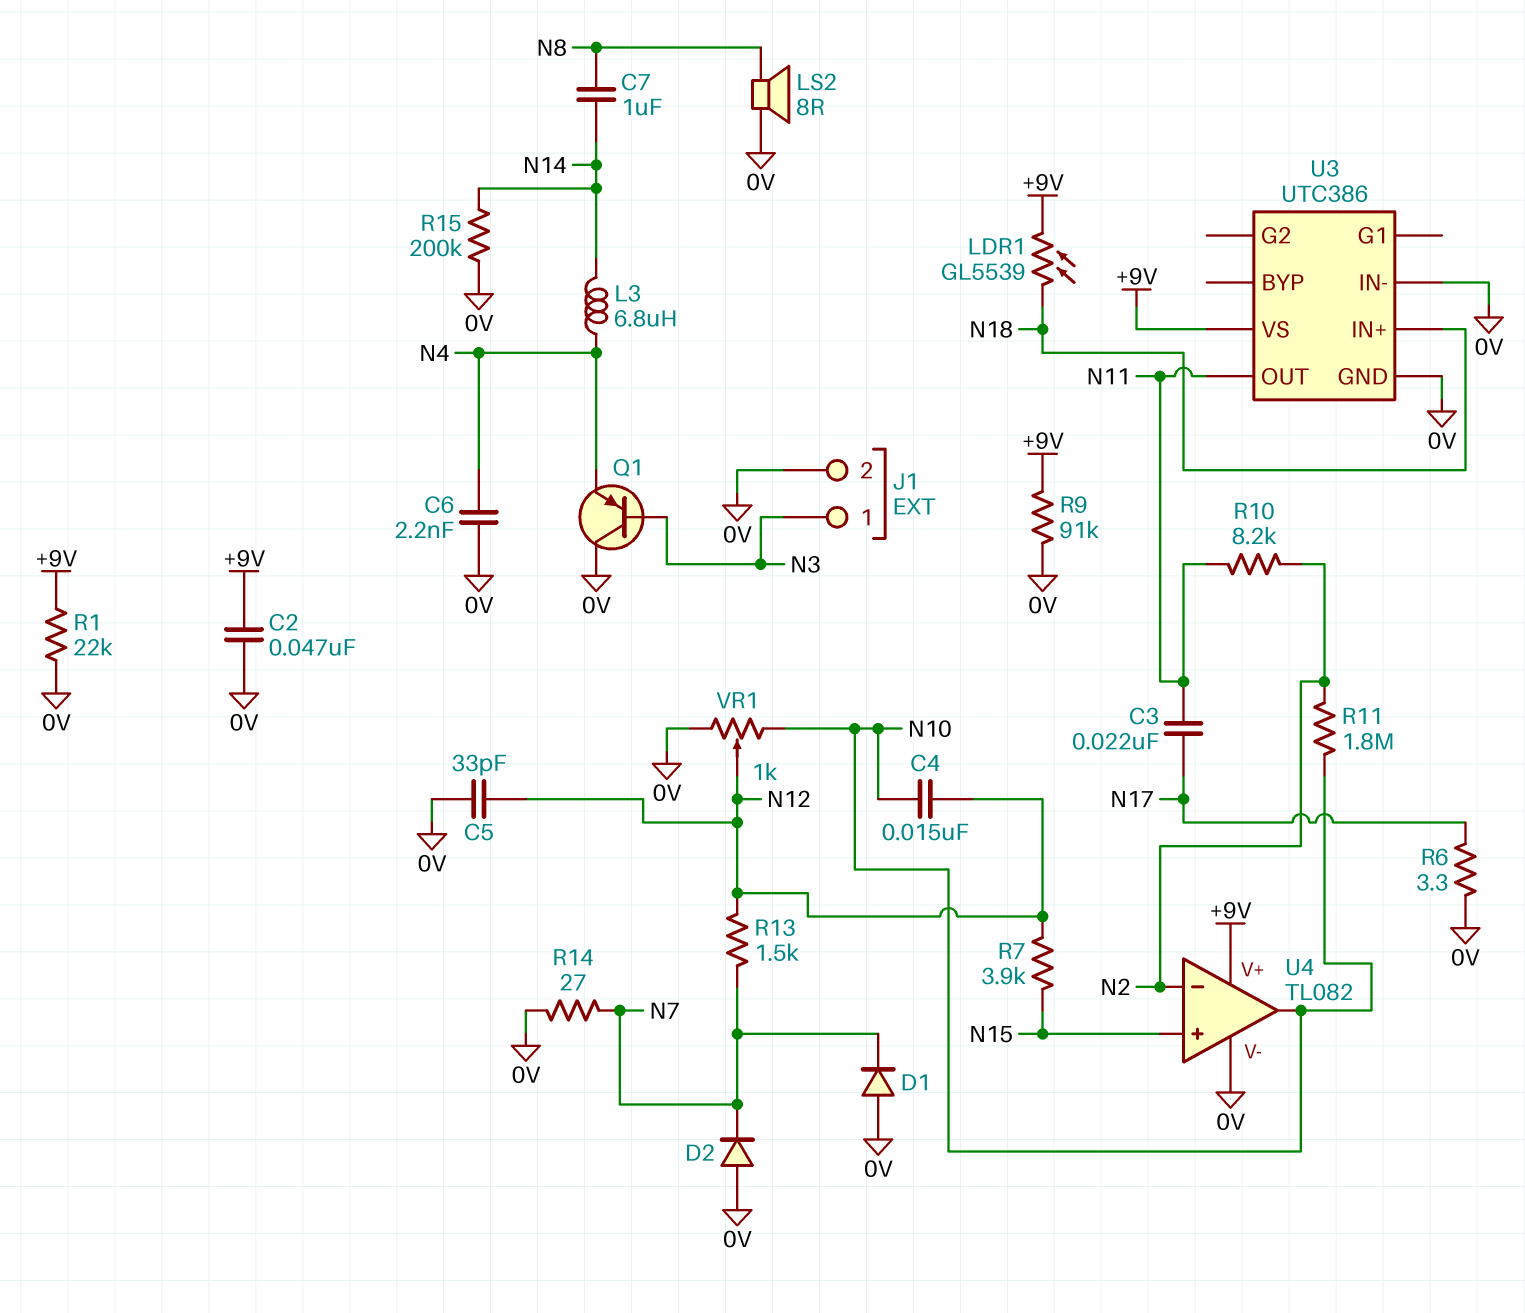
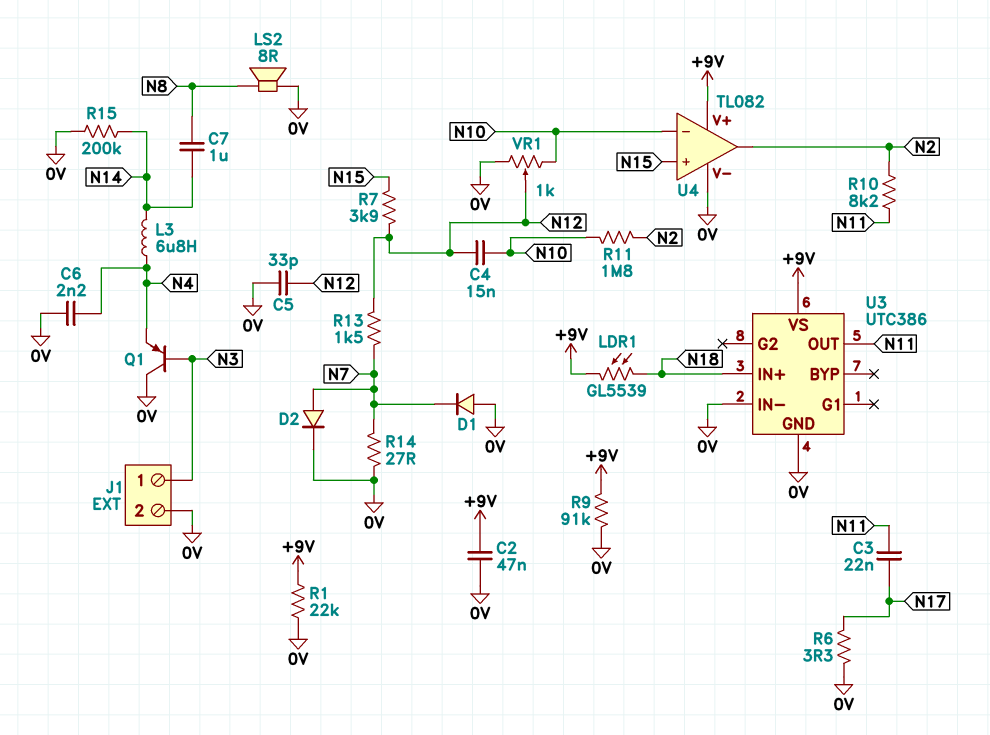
D2: diode (A 0V, K N7) -> diode (A N7, K 0V)
U4 pin in-: N2 -> N10
U4 pin out: N10 -> N2

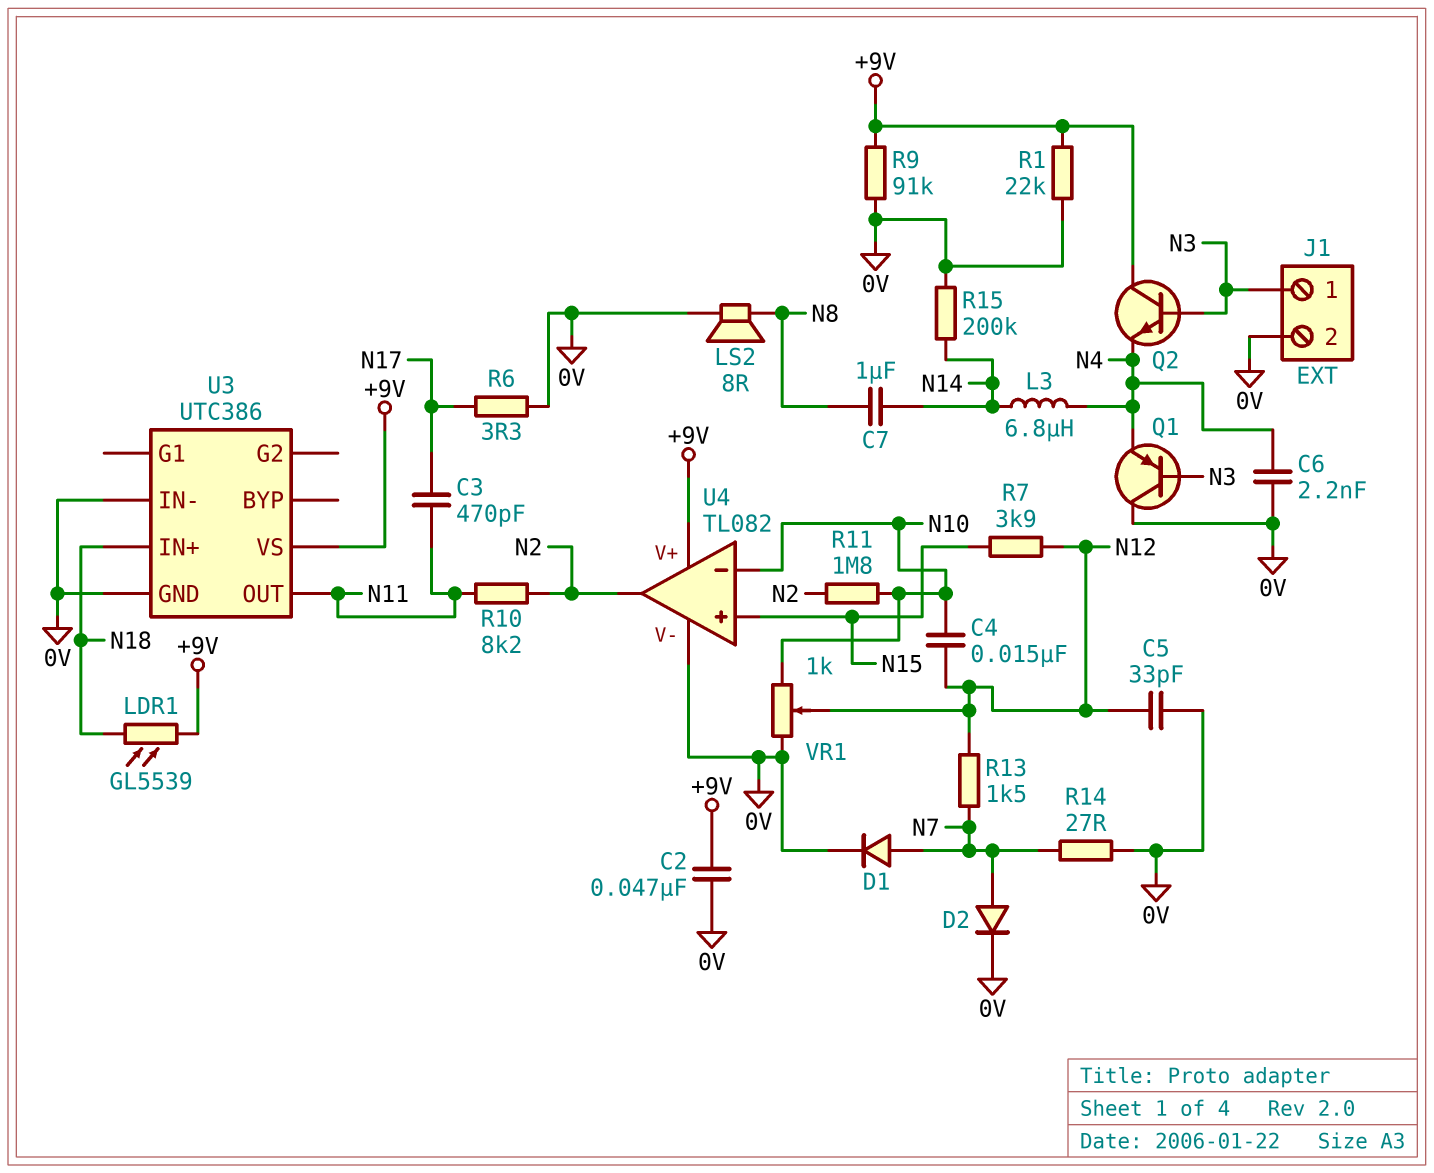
C3: 22nF (N11, N17) -> 470pF (N11, N17)
D1: diode (A 0V, K N7) -> diode (A N7, K 0V)
Q2: none -> NPN (B N3, C +9V, E N4)

